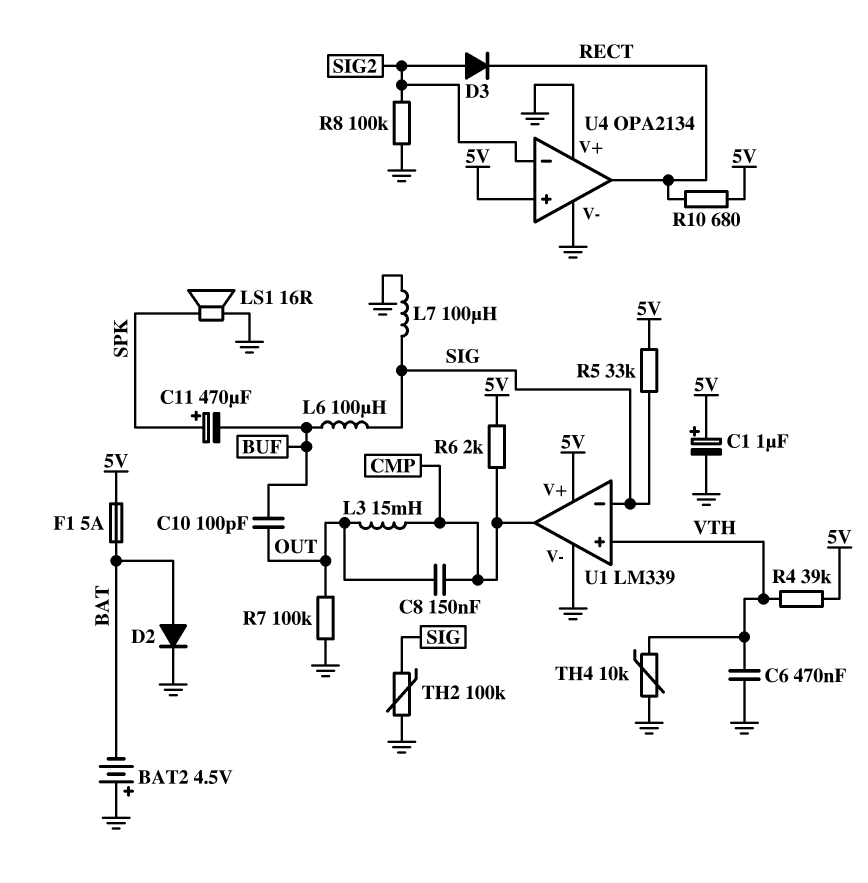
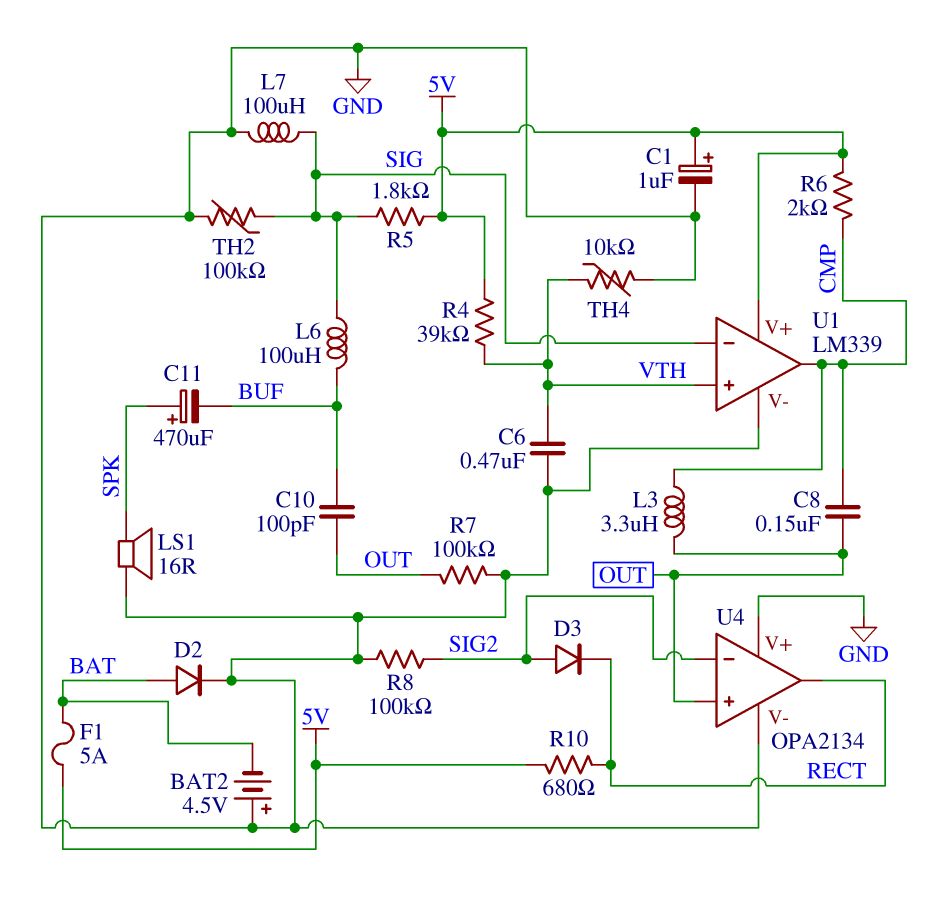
L3: 15mH (CMP, OUT) -> 3.3uH (CMP, OUT)
R5: 33k (5V, SIG) -> 1.8k (5V, SIG)
U4 pin in+: 5V -> OUT

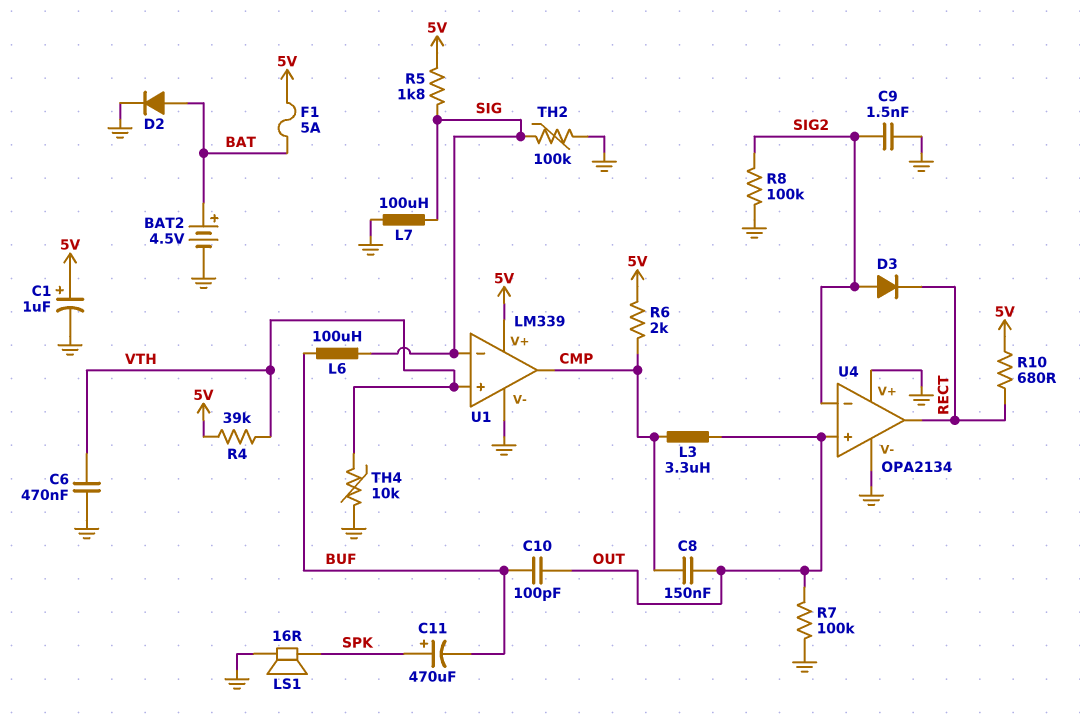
BAT2: 4.5V (plus GND, minus BAT) -> 4.5V (plus BAT, minus GND)
C9: none -> 1.5nF (GND, SIG2)

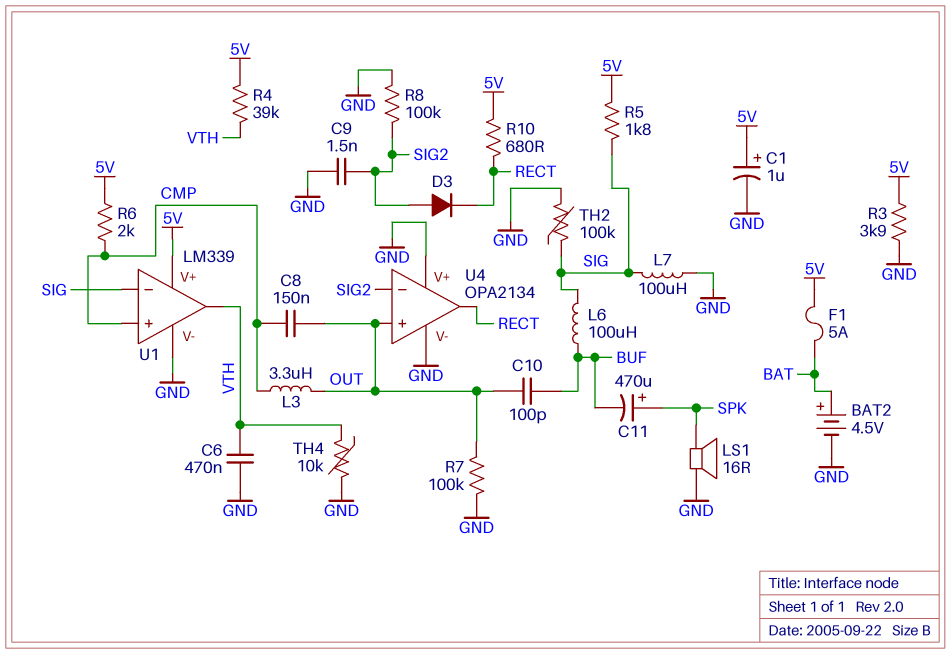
D2: diode (A BAT, K GND) -> none
R3: none -> 3.9k (5V, GND)
U1 pin in+: VTH -> CMP
U1 pin out: CMP -> VTH

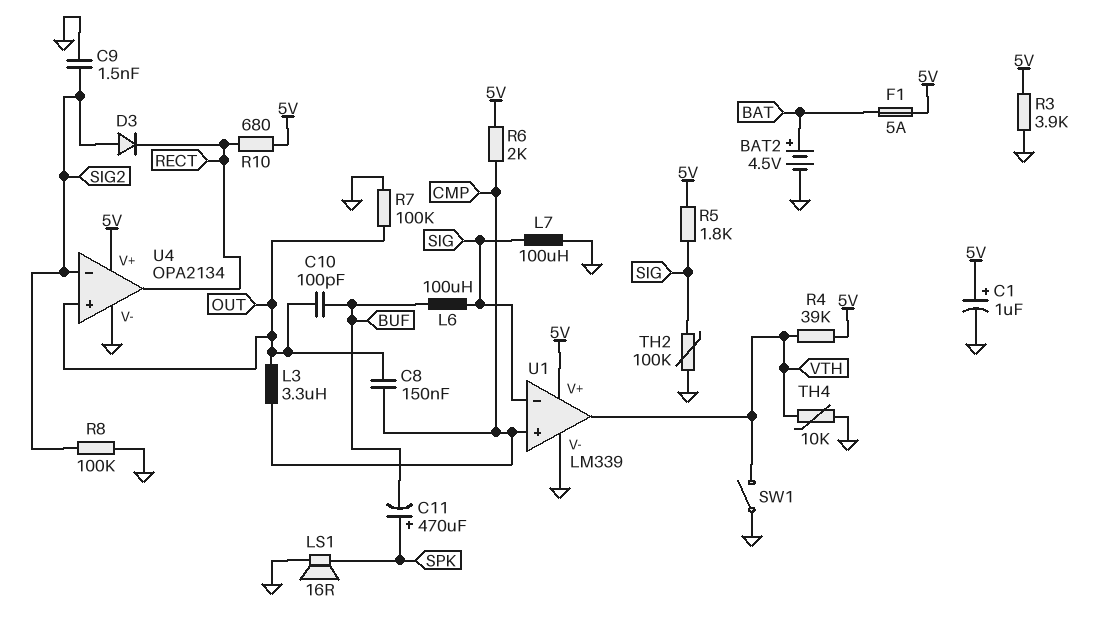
C6: 470nF (GND, VTH) -> none
SW1: none -> switch (GND, VTH)
U4 pin V+: GND -> 5V

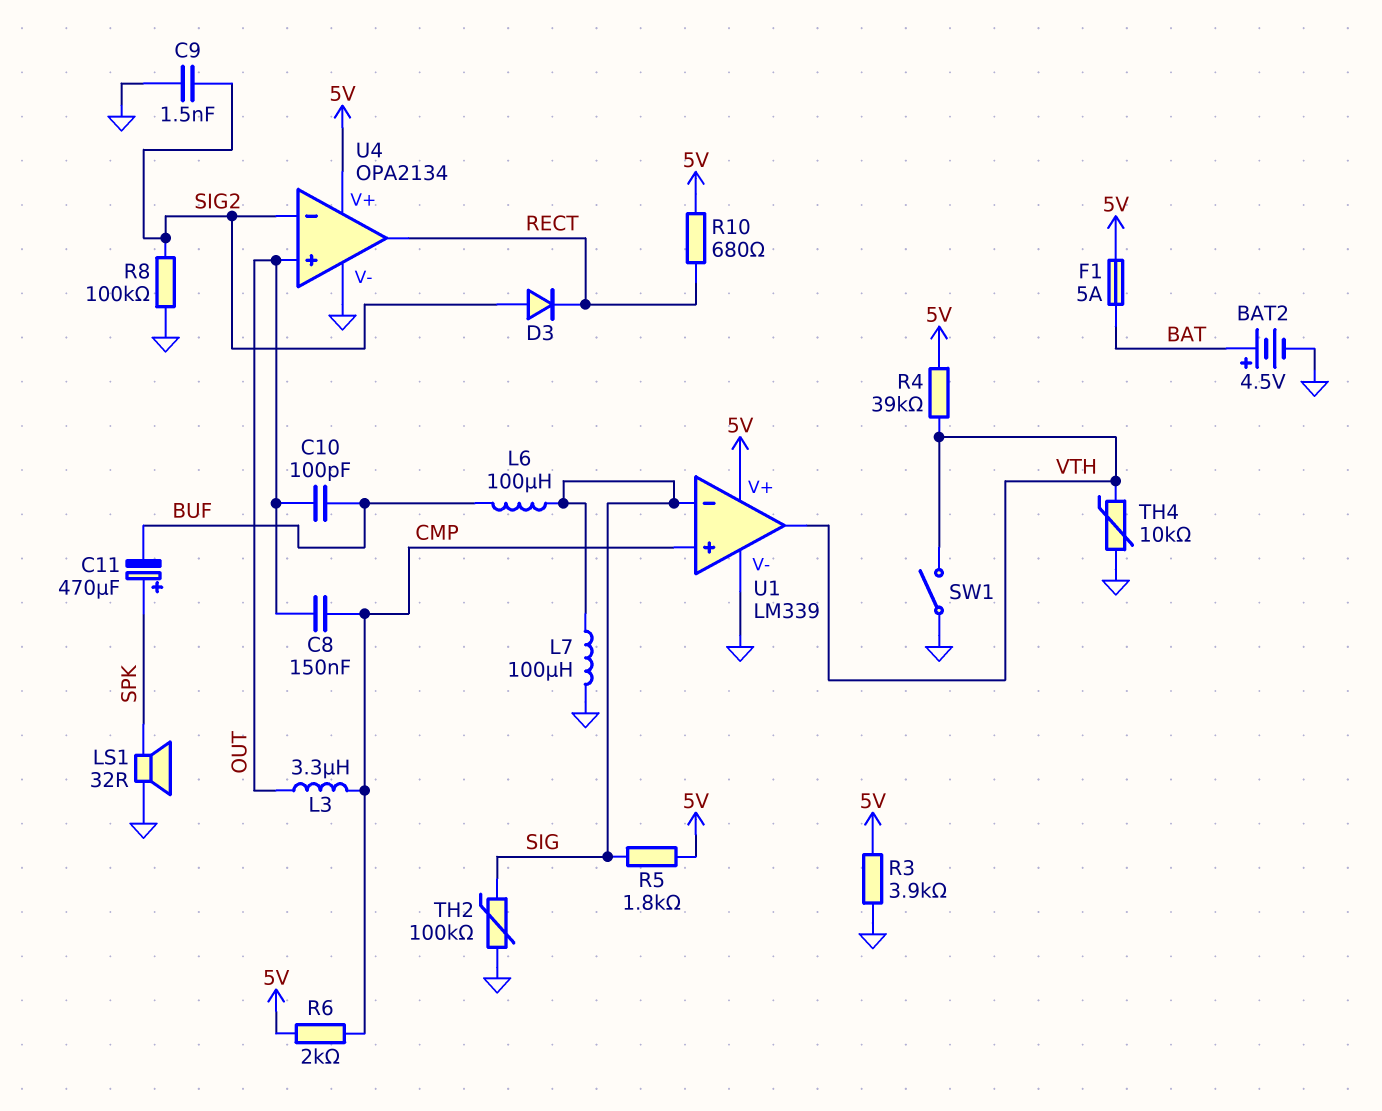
C1: 1uF (plus 5V, minus GND) -> none
LS1: speaker 16R (GND, SPK) -> speaker 32R (GND, SPK)
R7: 100k (GND, OUT) -> none

